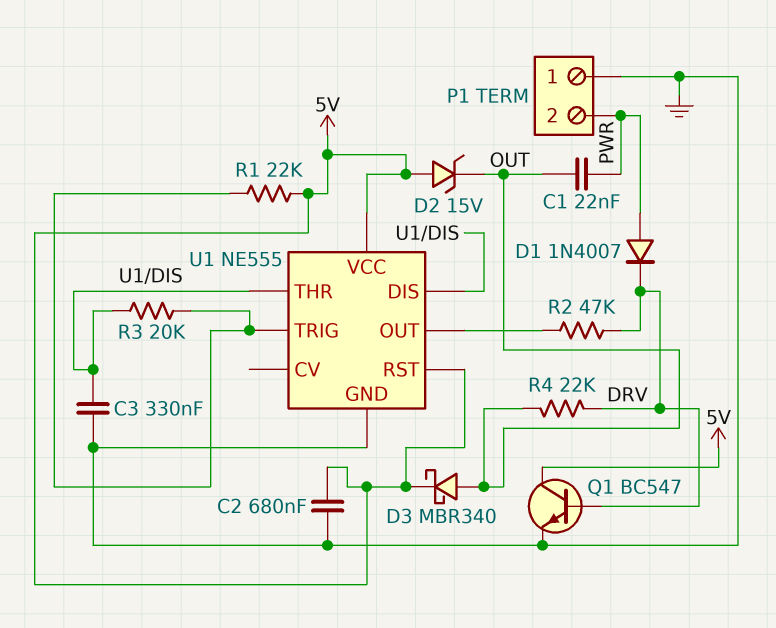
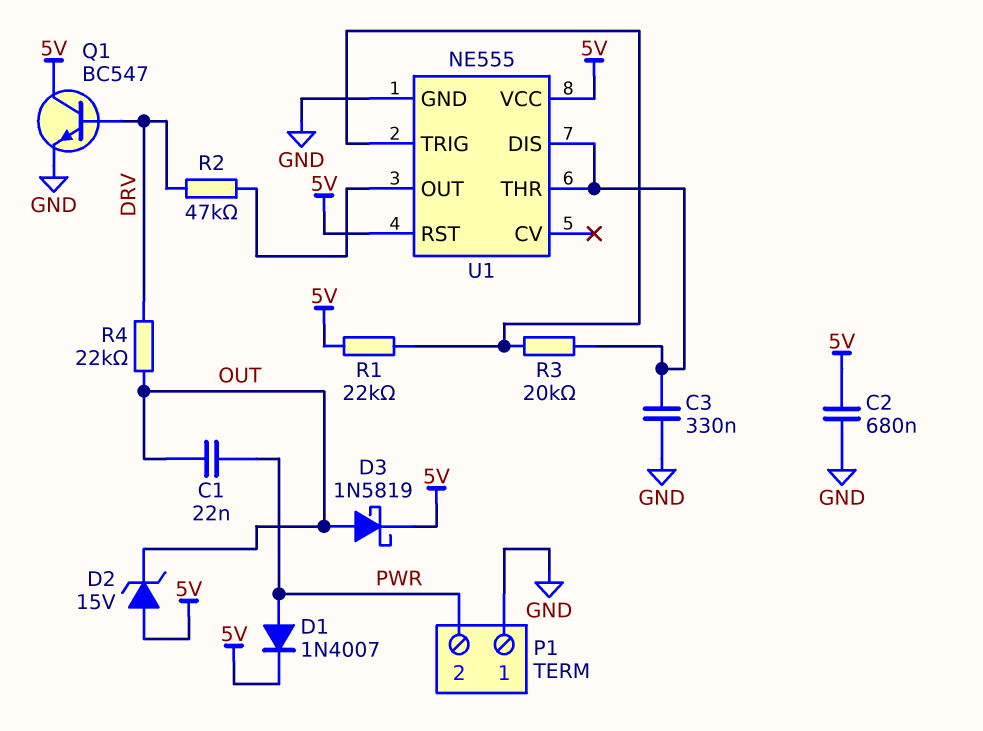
D1: diode 1N4007 (A PWR, K DRV) -> diode 1N4007 (A PWR, K 5V)
D3: schottky MBR340 (A OUT, K 5V) -> schottky 1N5819 (A OUT, K 5V)

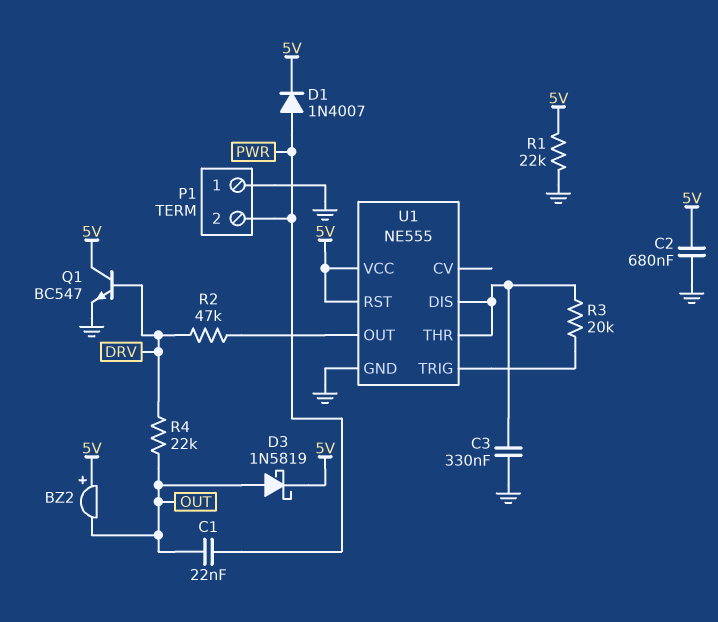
BZ2: none -> buzzer (plus 5V, minus OUT)
D2: zener 15V (A 5V, K OUT) -> none
R1: 22k (5V, U1/TRIG) -> 22k (5V, GND)

